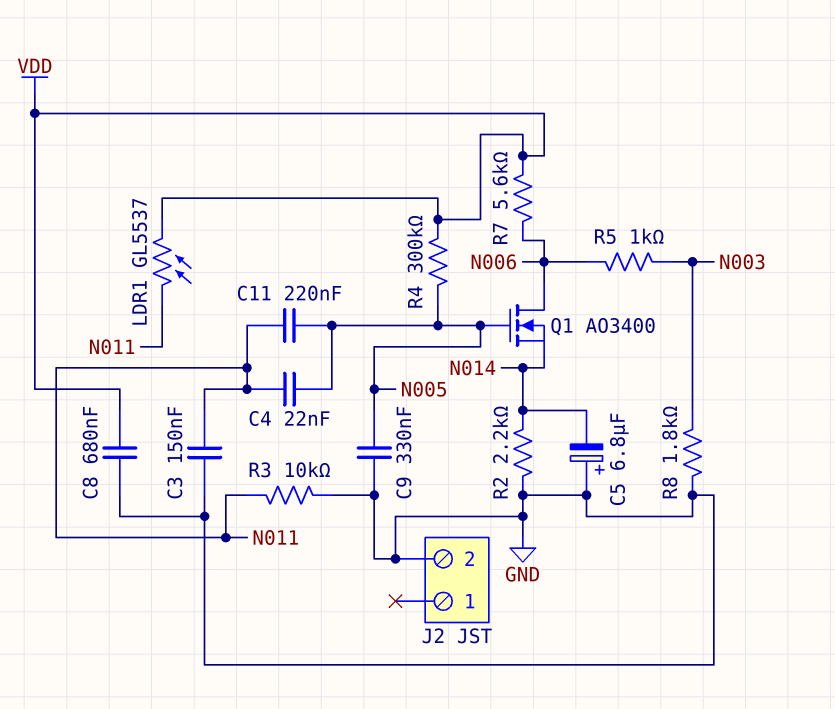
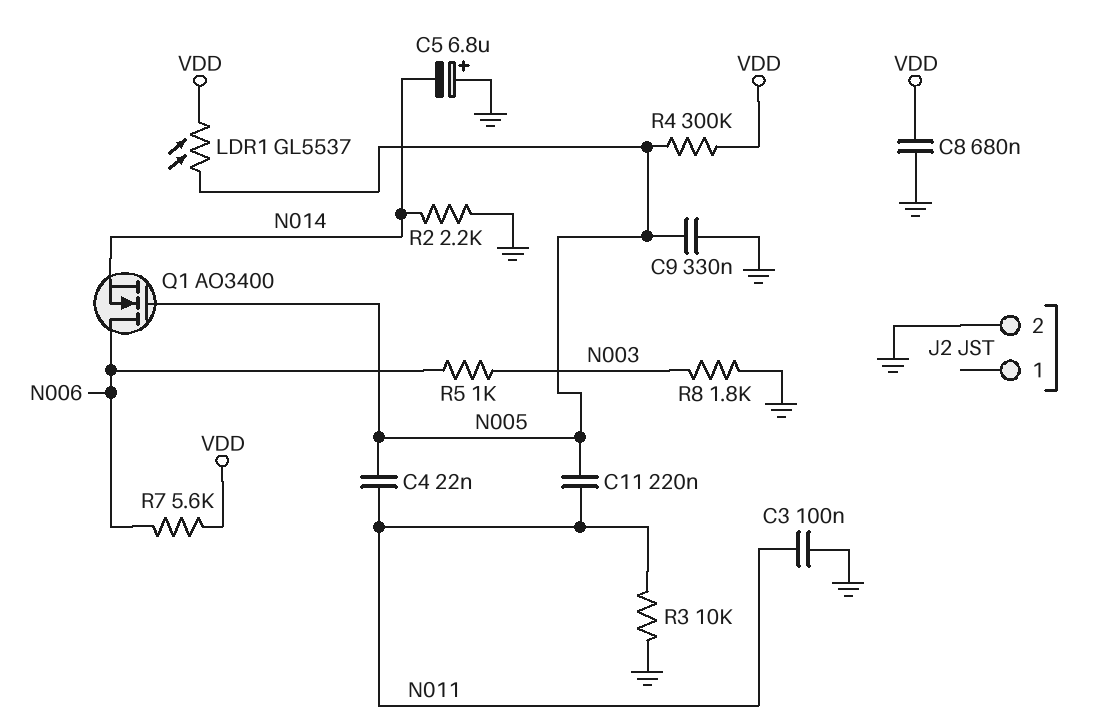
C3: 150nF (GND, N011) -> 100nF (GND, N011)
LDR1: GL5537 (N011, VDD) -> GL5537 (N005, VDD)

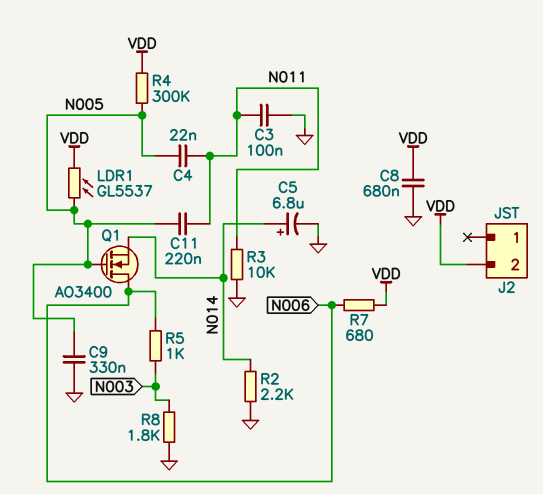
C5: 6.8uF (plus GND, minus N014) -> 6.8uF (plus N014, minus GND)
J2 pin 2: GND -> VDD
R7: 5.6k (N006, VDD) -> 680 (N006, VDD)

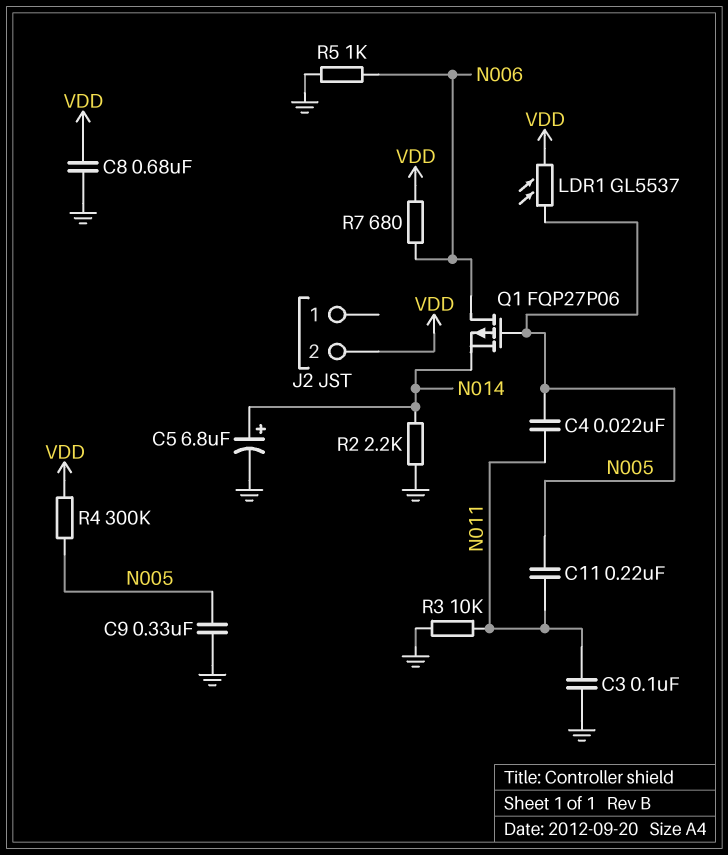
Q1: NMOS AO3400 (G N005, D N006, S N014) -> PMOS FQP27P06 (G N005, D N006, S N014)
R5: 1k (N003, N006) -> 1k (GND, N006)
R8: 1.8k (GND, N003) -> none

